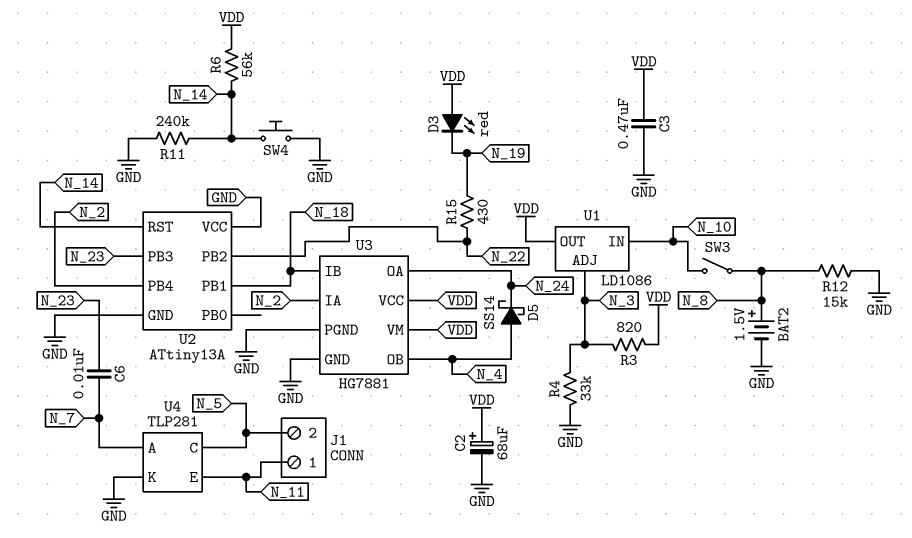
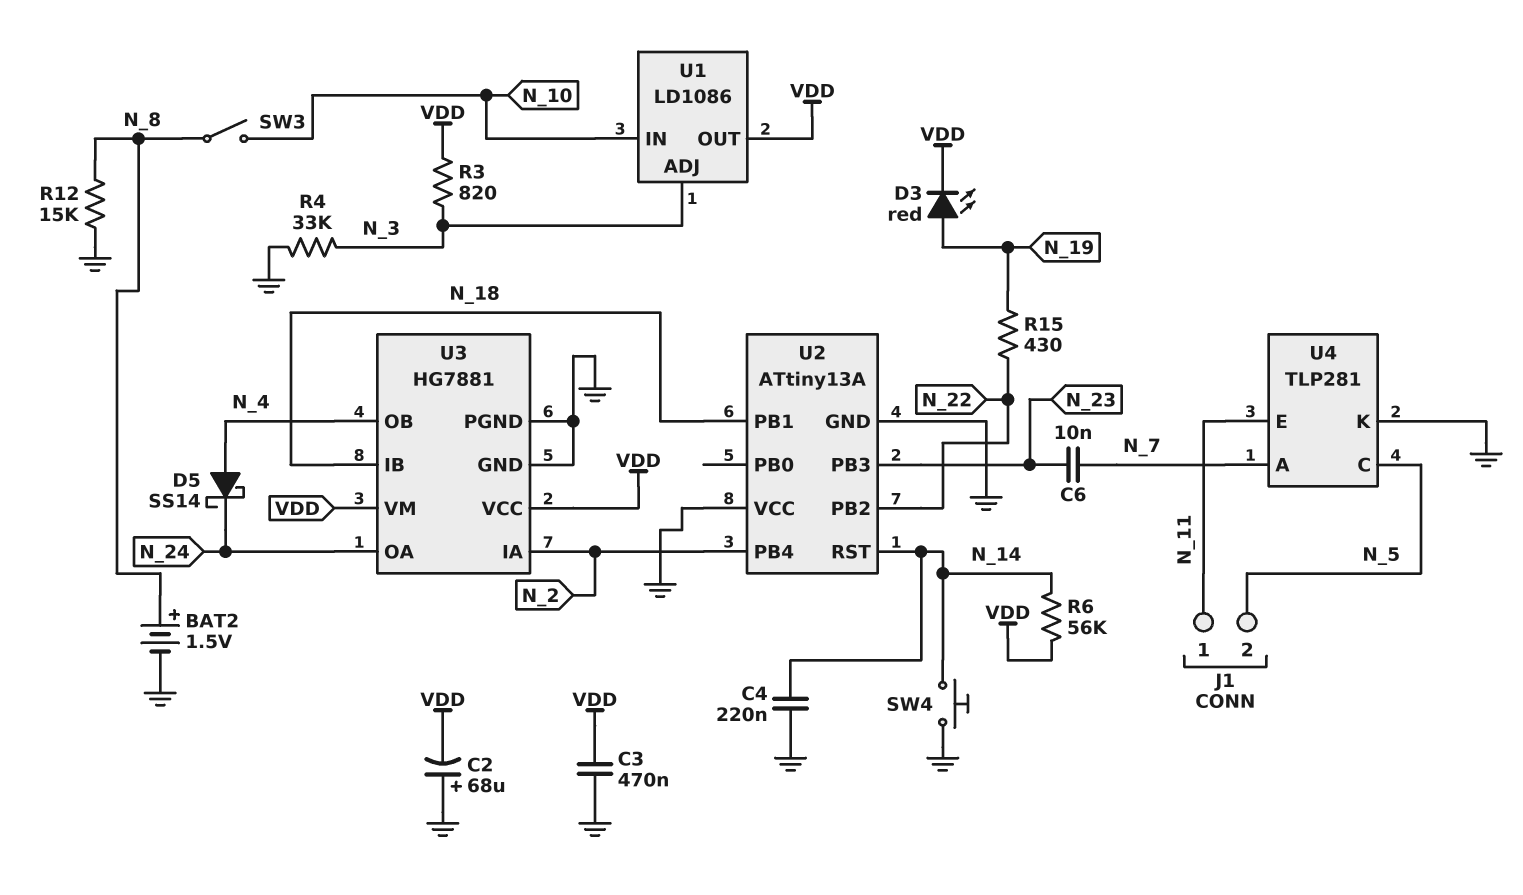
C2: 68uF (plus VDD, minus GND) -> 68uF (plus GND, minus VDD)
C4: none -> 220nF (GND, N_14)
D3: LED red (A VDD, K N_19) -> LED red (A N_19, K VDD)
R11: 240k (GND, N_14) -> none

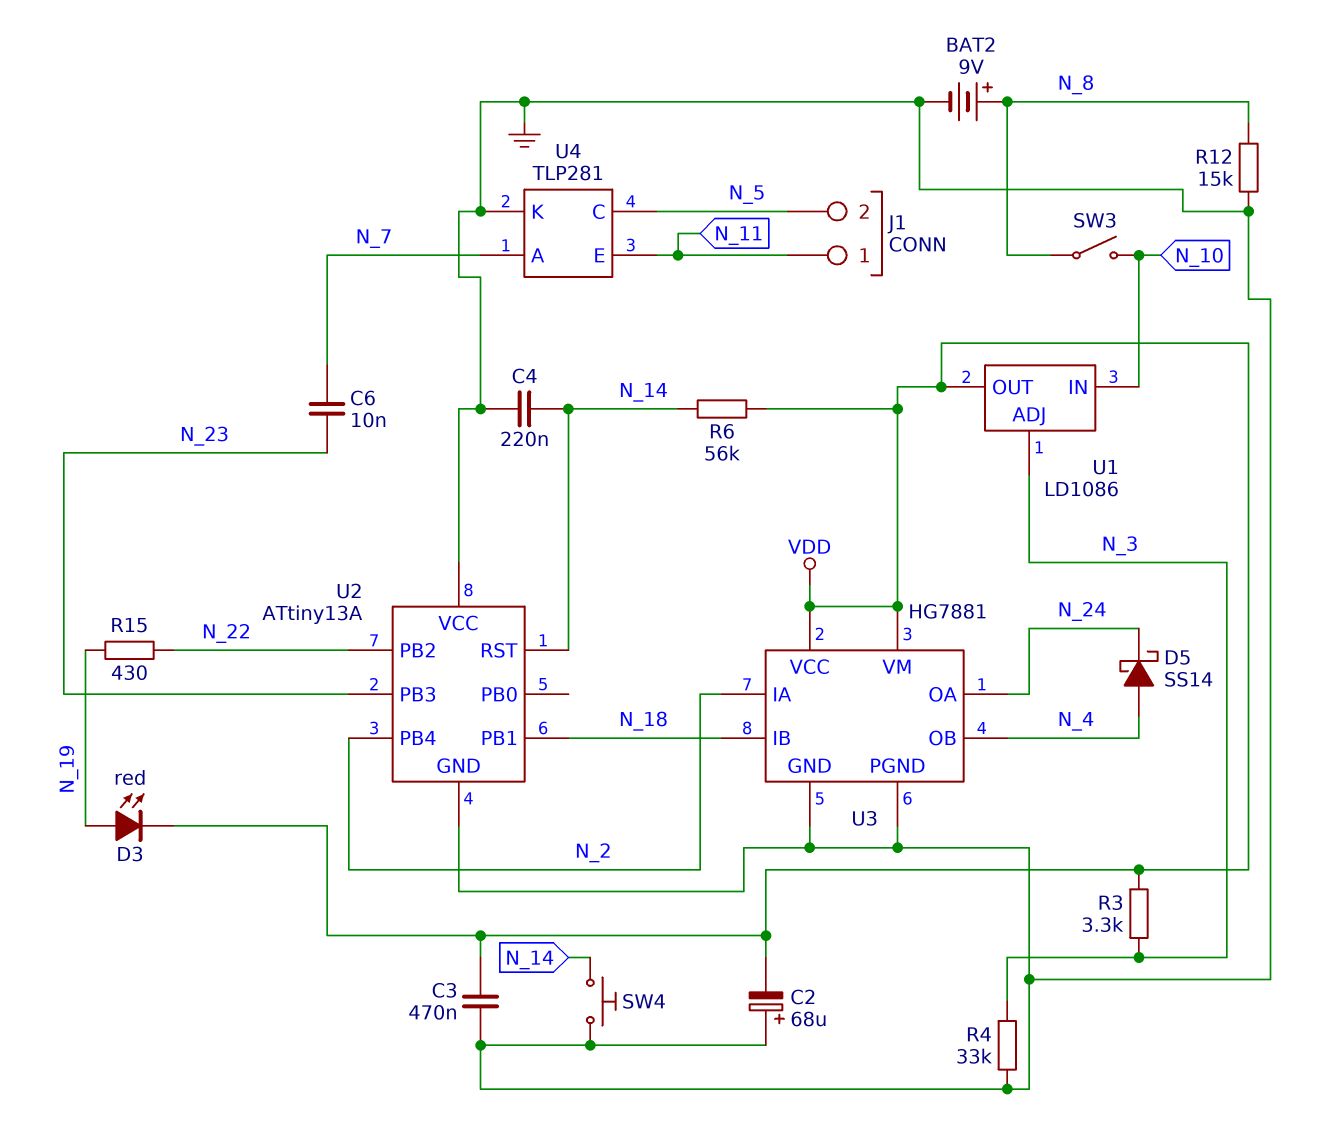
BAT2: 1.5V (plus N_8, minus GND) -> 9V (plus N_8, minus GND)
R3: 820 (N_3, VDD) -> 3.3k (N_3, VDD)

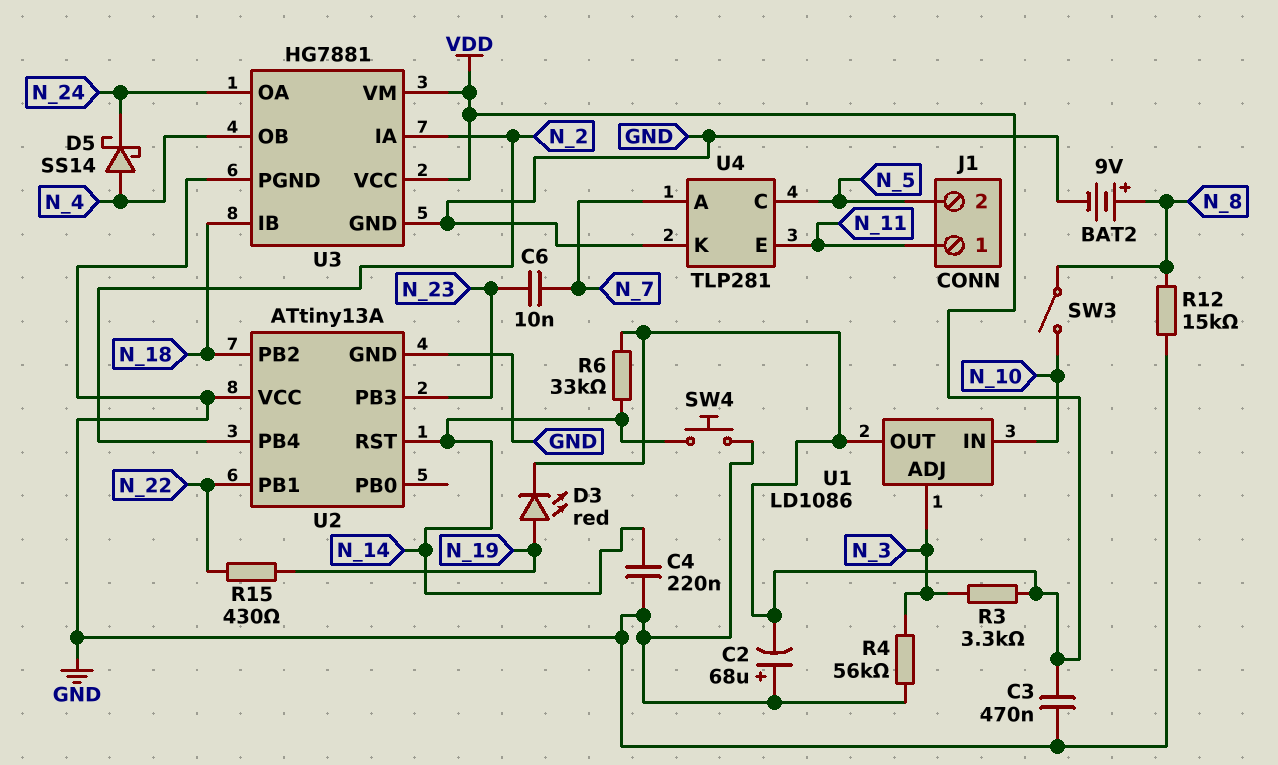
R4: 33k (GND, N_3) -> 56k (GND, N_3)
R6: 56k (N_14, VDD) -> 33k (N_14, VDD)
U2 pin PB1: N_18 -> N_22
U2 pin PB2: N_22 -> N_18

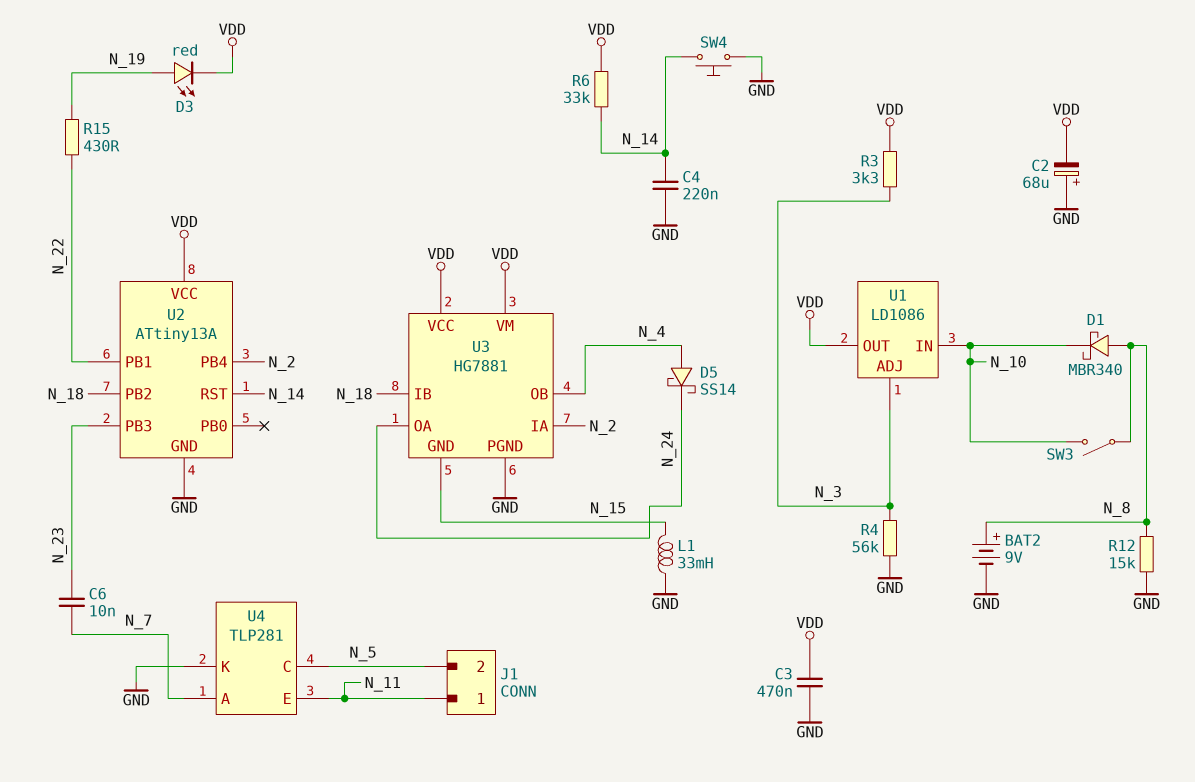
D1: none -> schottky MBR340 (A N_8, K N_10)
L1: none -> 33mH (GND, N_15)
U2 pin VCC: GND -> VDD
U3 pin GND: GND -> N_15

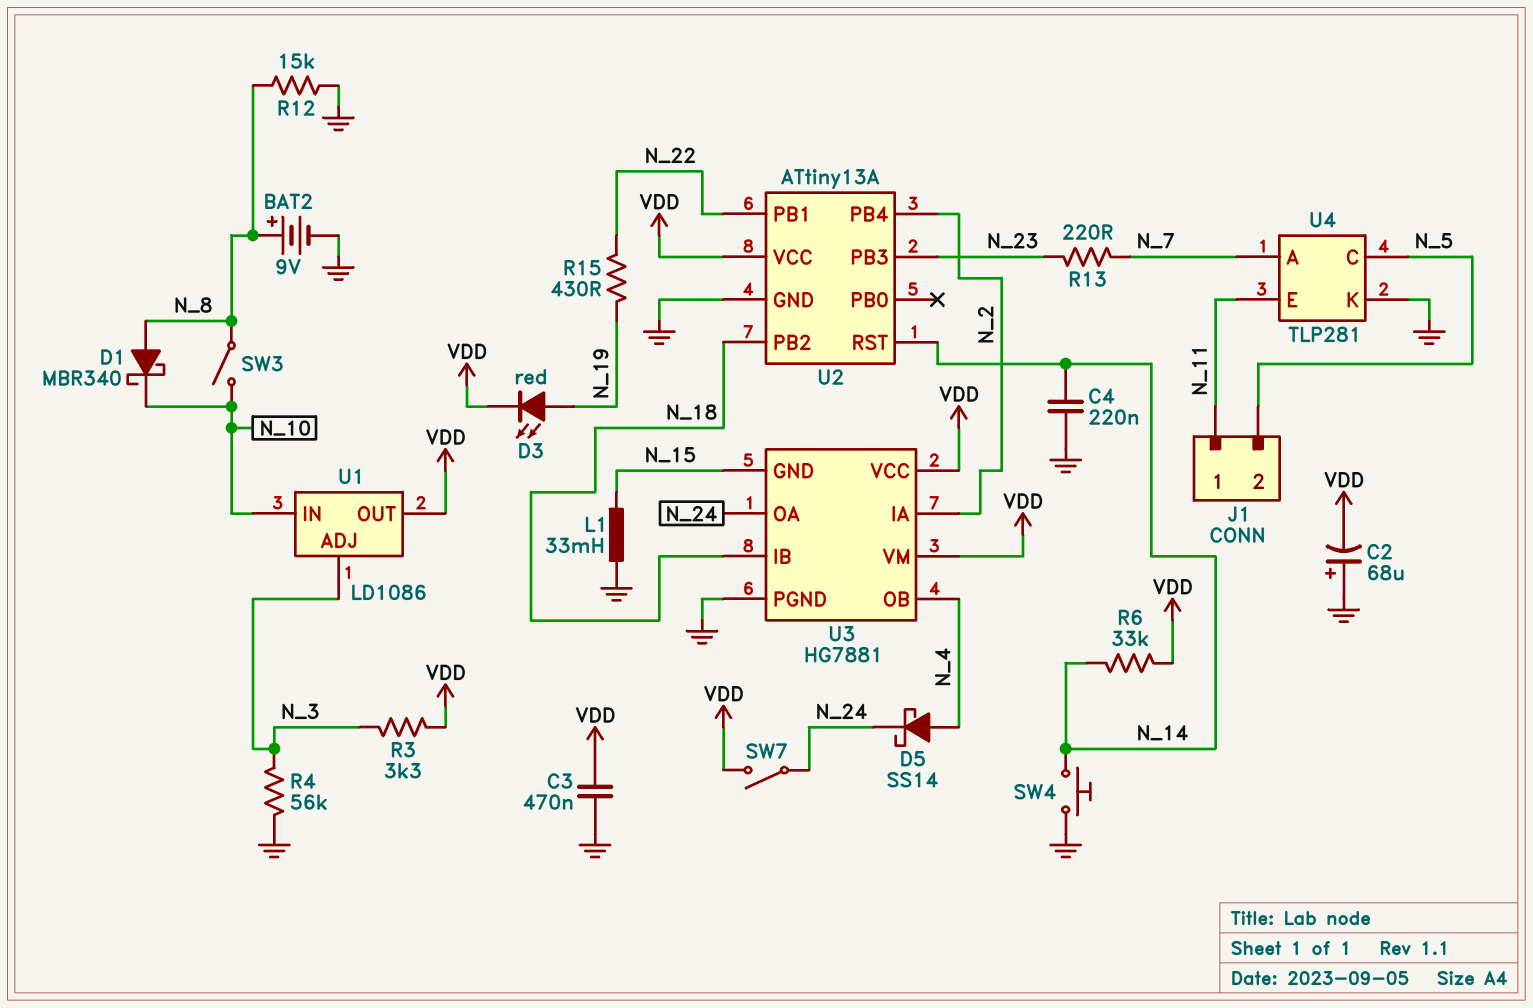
C6: 10nF (N_7, N_23) -> none
R13: none -> 220 (N_7, N_23)
SW7: none -> switch (N_24, VDD)

